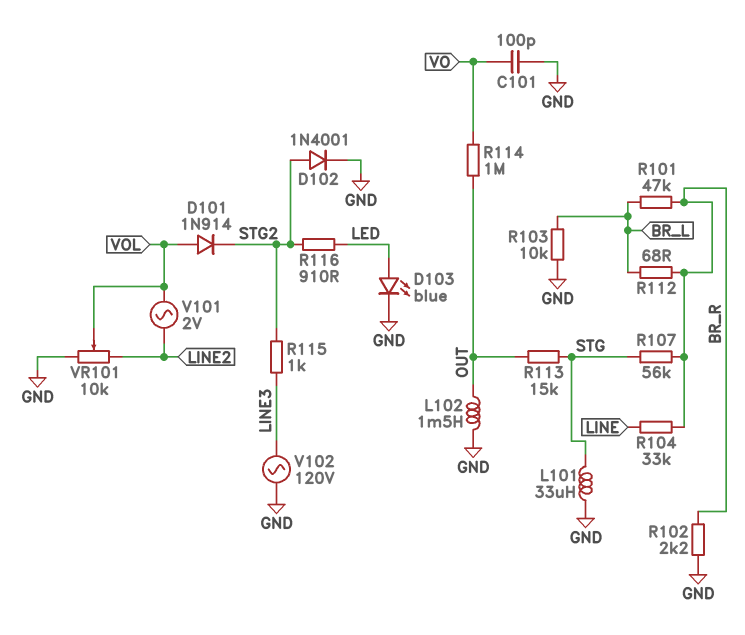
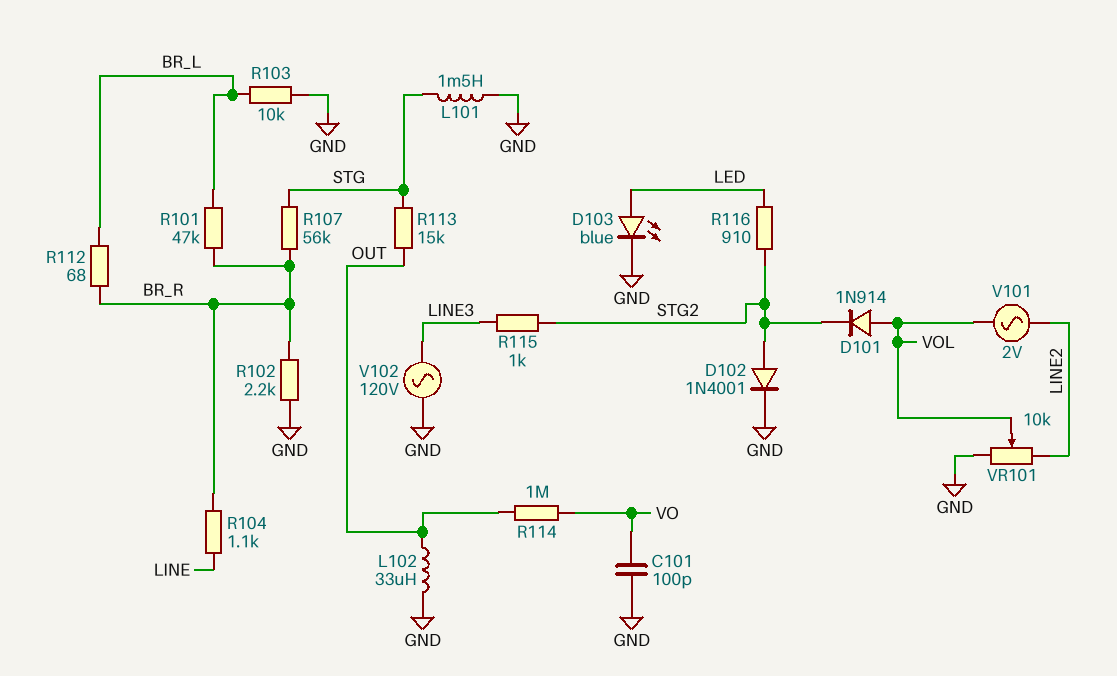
L101: 33uH (GND, STG) -> 1.5mH (GND, STG)
L102: 1.5mH (GND, OUT) -> 33uH (GND, OUT)
R104: 33k (BR_R, LINE) -> 1.1k (BR_R, LINE)

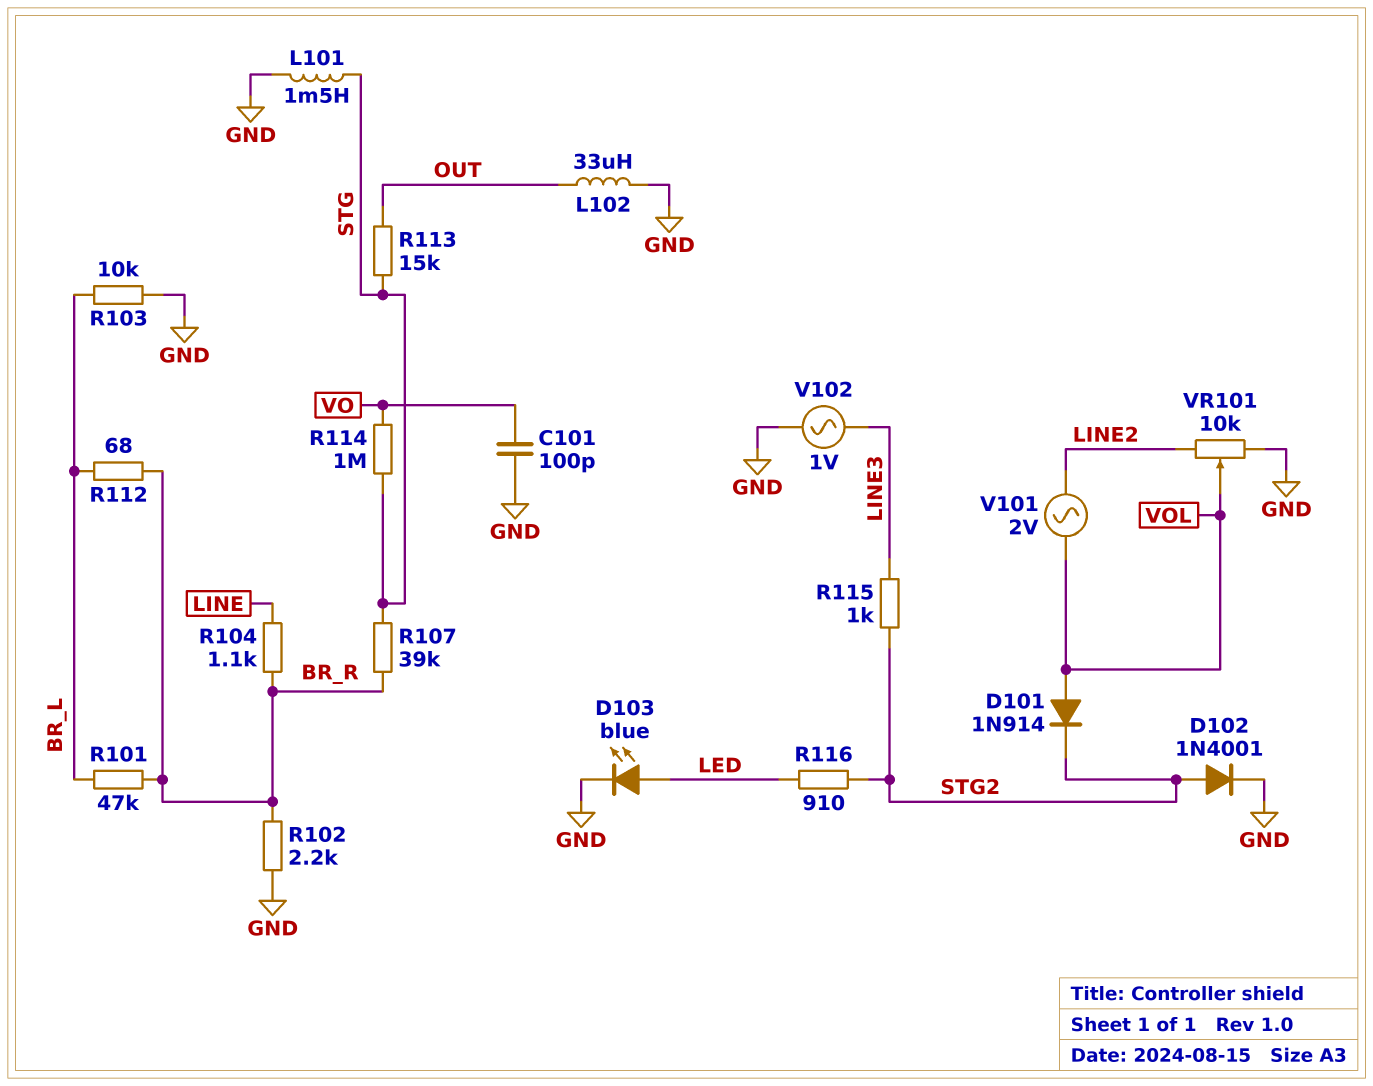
R107: 56k (BR_R, STG) -> 39k (BR_R, STG)
R114: 1M (OUT, VO) -> 1M (STG, VO)
V102: AC 120V (GND, LINE3) -> AC 1V (GND, LINE3)

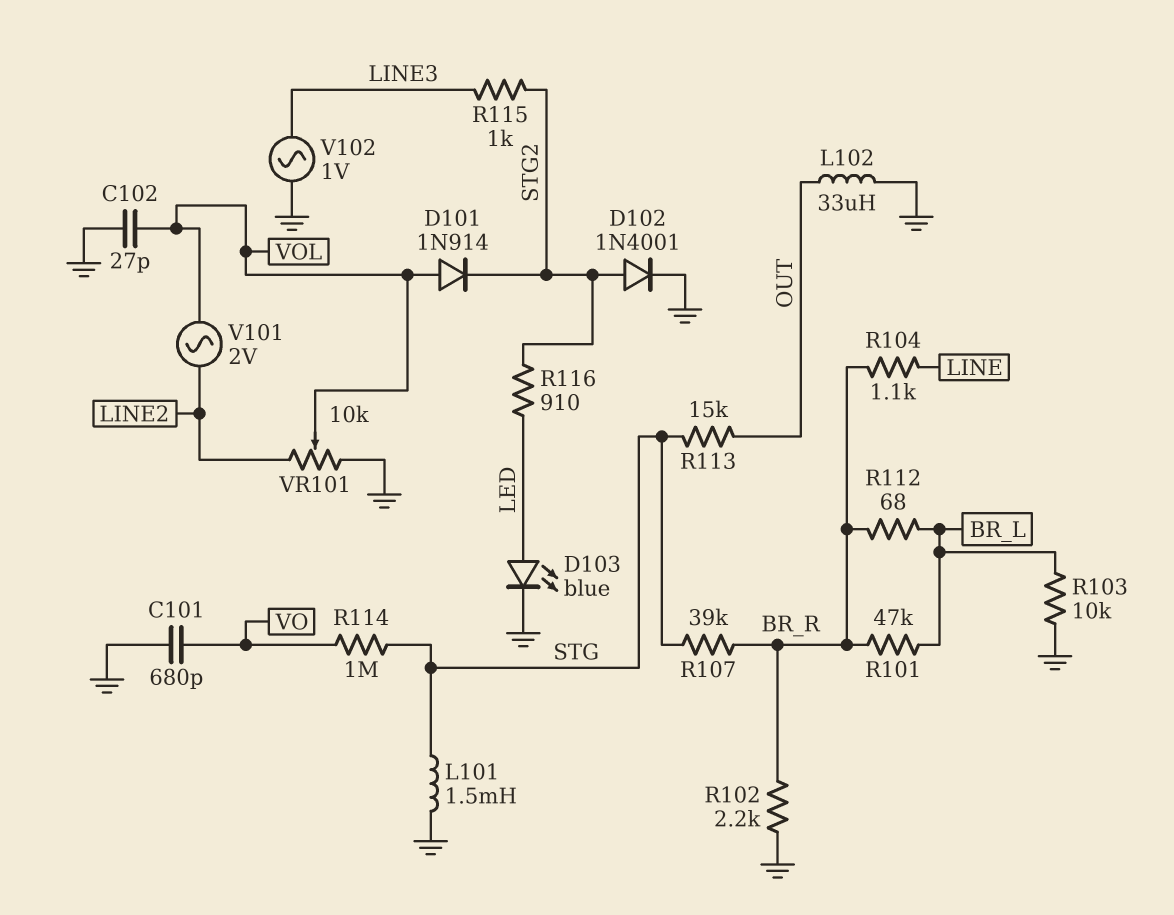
C101: 100pF (GND, VO) -> 680pF (GND, VO)
C102: none -> 27pF (GND, VOL)

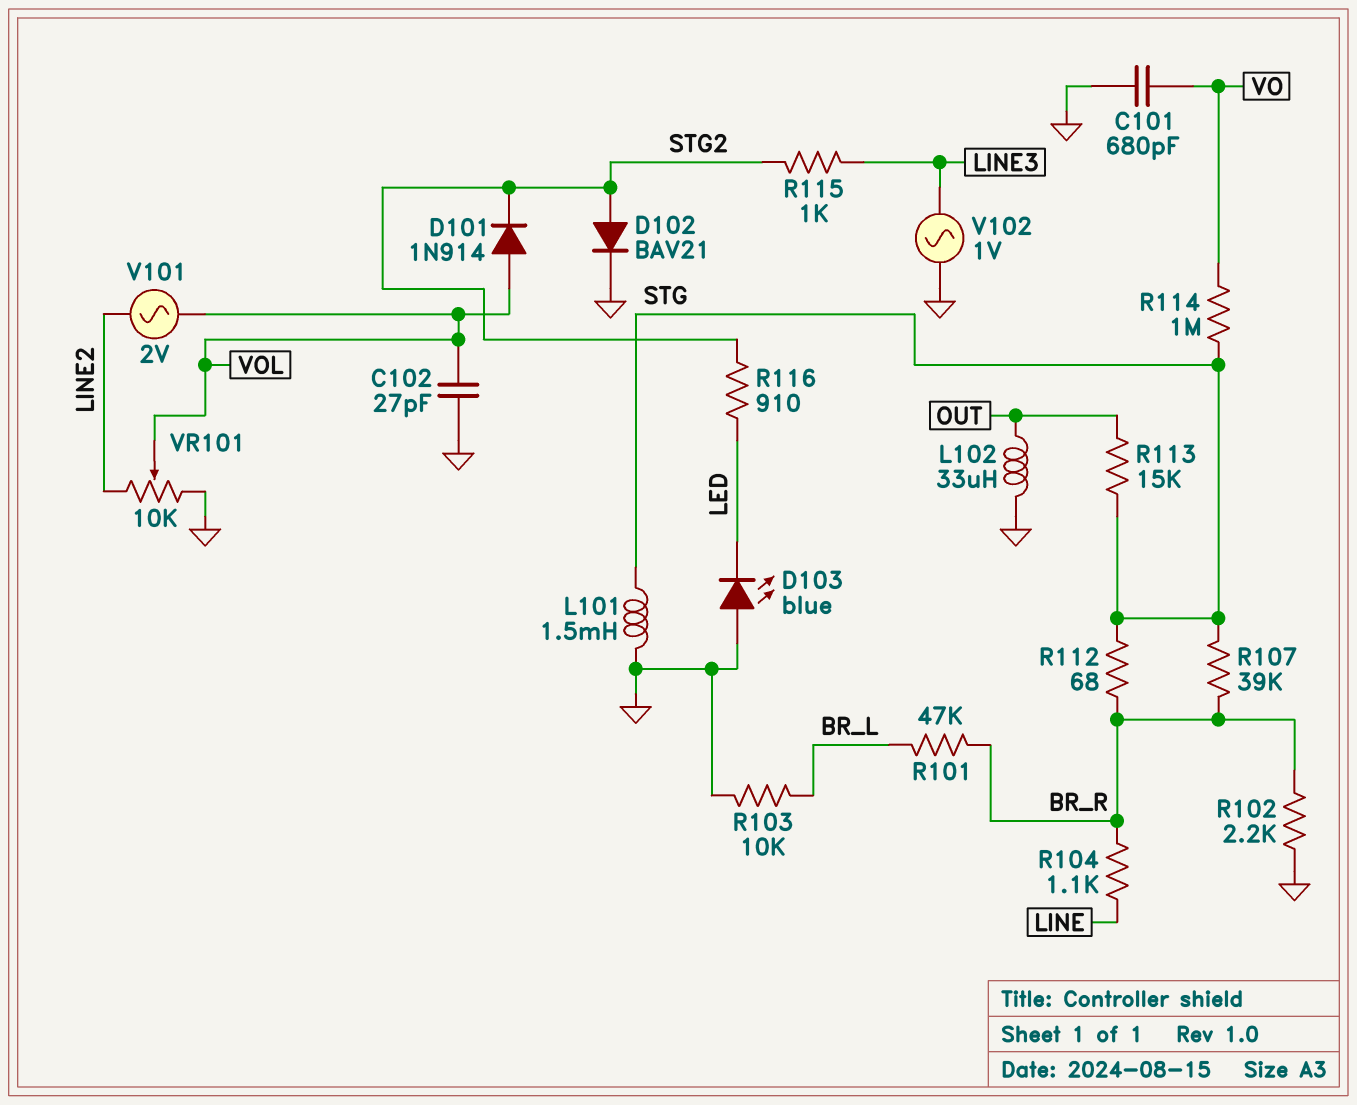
D102: diode 1N4001 (A STG2, K GND) -> diode BAV21 (A STG2, K GND)
D103: LED blue (A LED, K GND) -> LED blue (A GND, K LED)
R112: 68 (BR_L, BR_R) -> 68 (BR_R, STG)

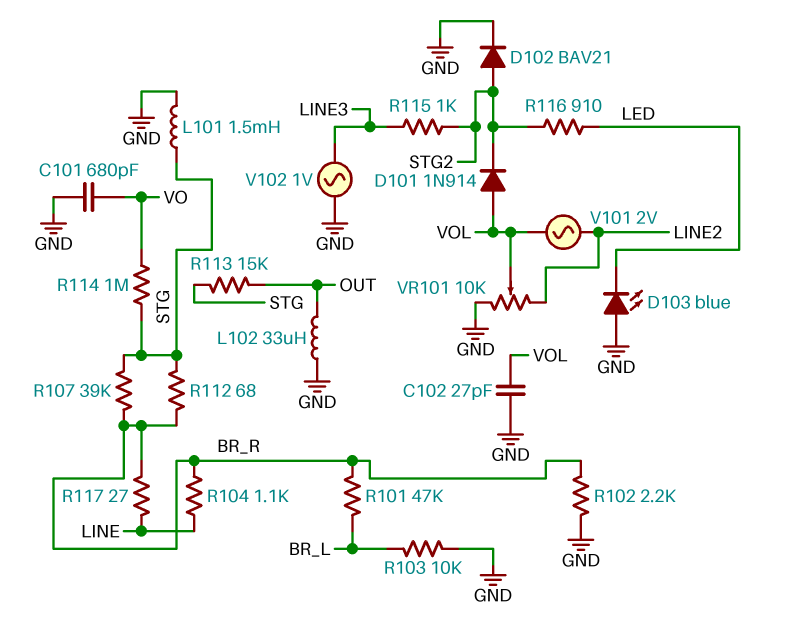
R117: none -> 27 (BR_R, LINE)

